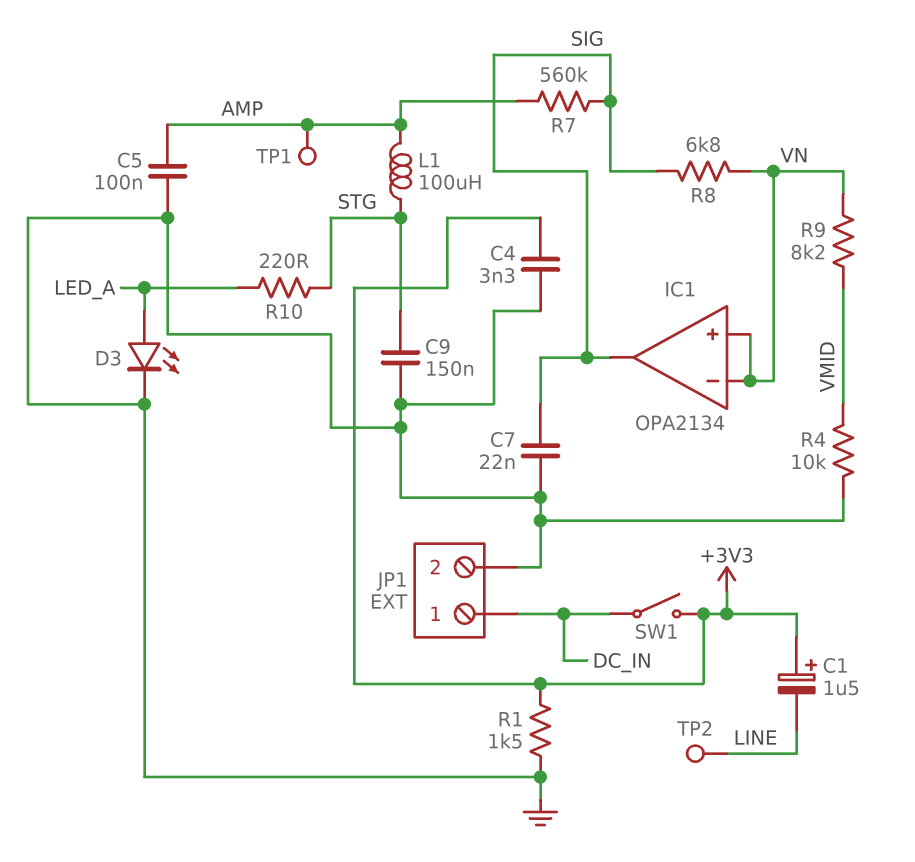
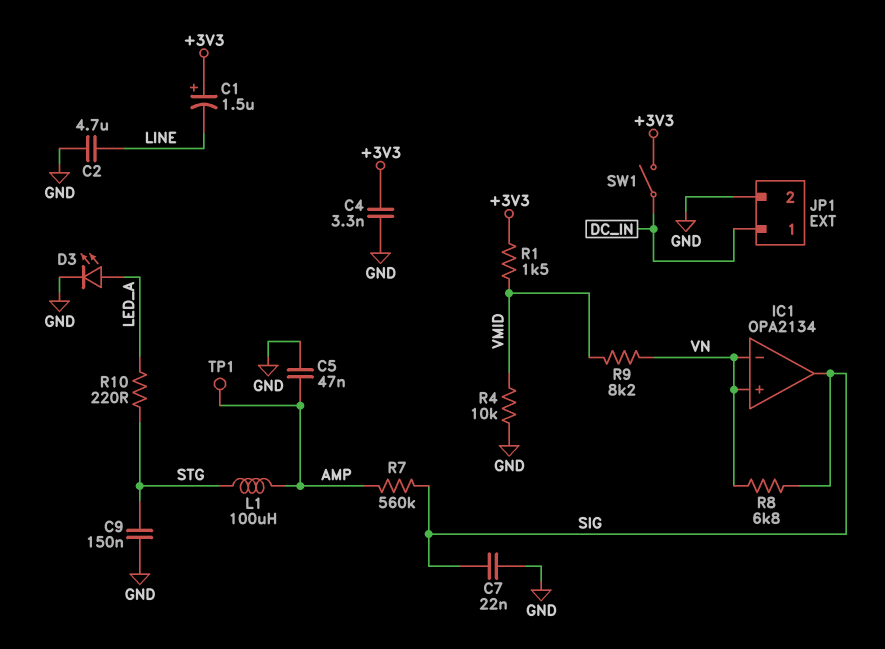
C2: none -> 4.7uF (GND, LINE)
C5: 100nF (AMP, GND) -> 47nF (AMP, GND)
R1: 1.5k (+3V3, GND) -> 1.5k (+3V3, VMID)
TP2: test point (LINE) -> none

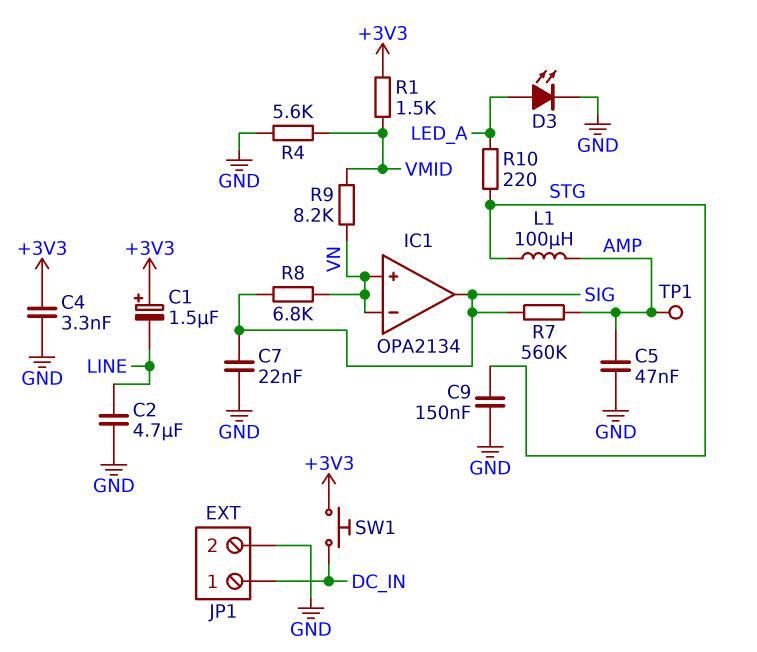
R4: 10k (GND, VMID) -> 5.6k (GND, VMID)
SW1: switch (+3V3, DC_IN) -> button (+3V3, DC_IN)

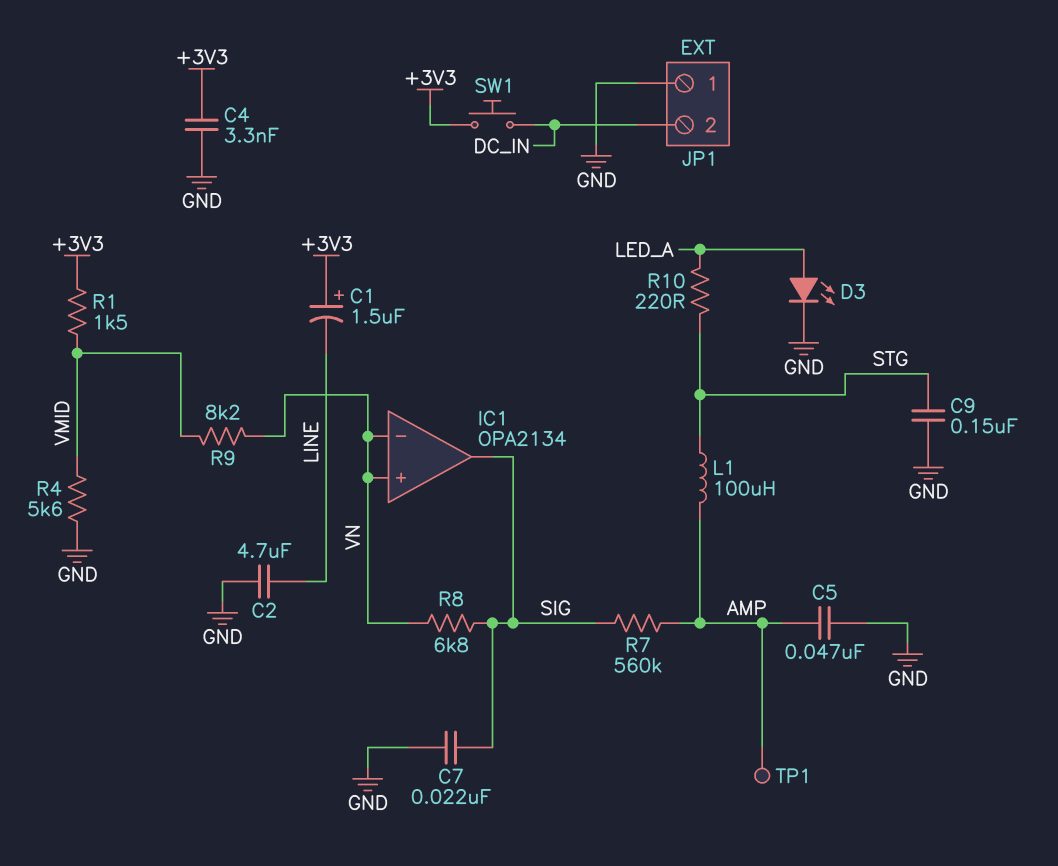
JP1 pin 1: DC_IN -> GND
JP1 pin 2: GND -> DC_IN

